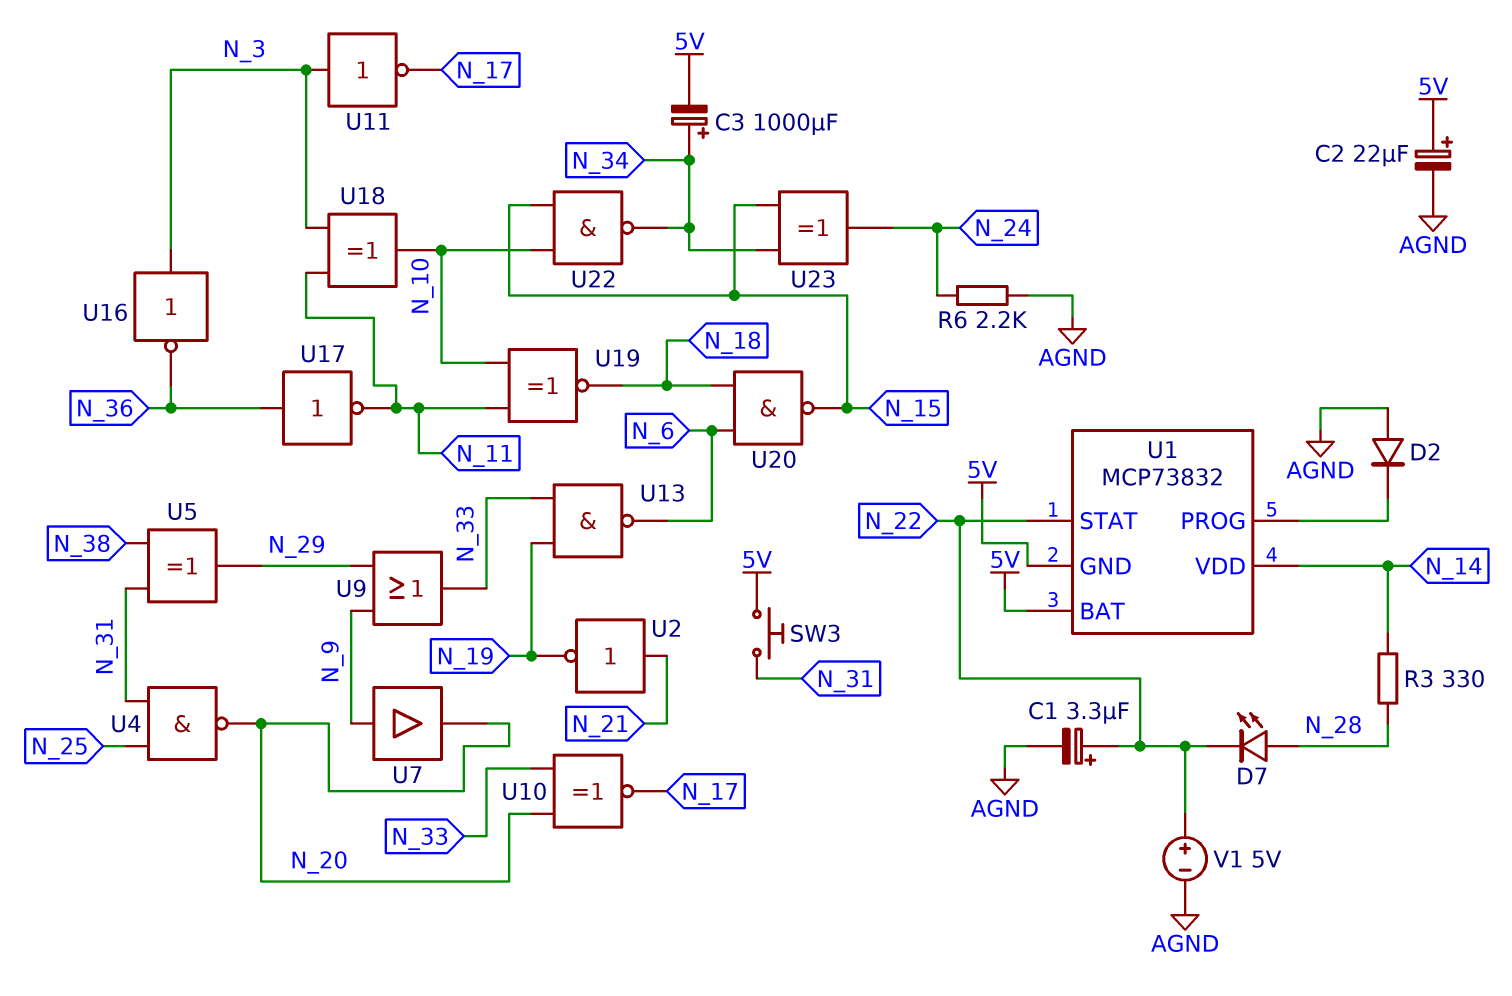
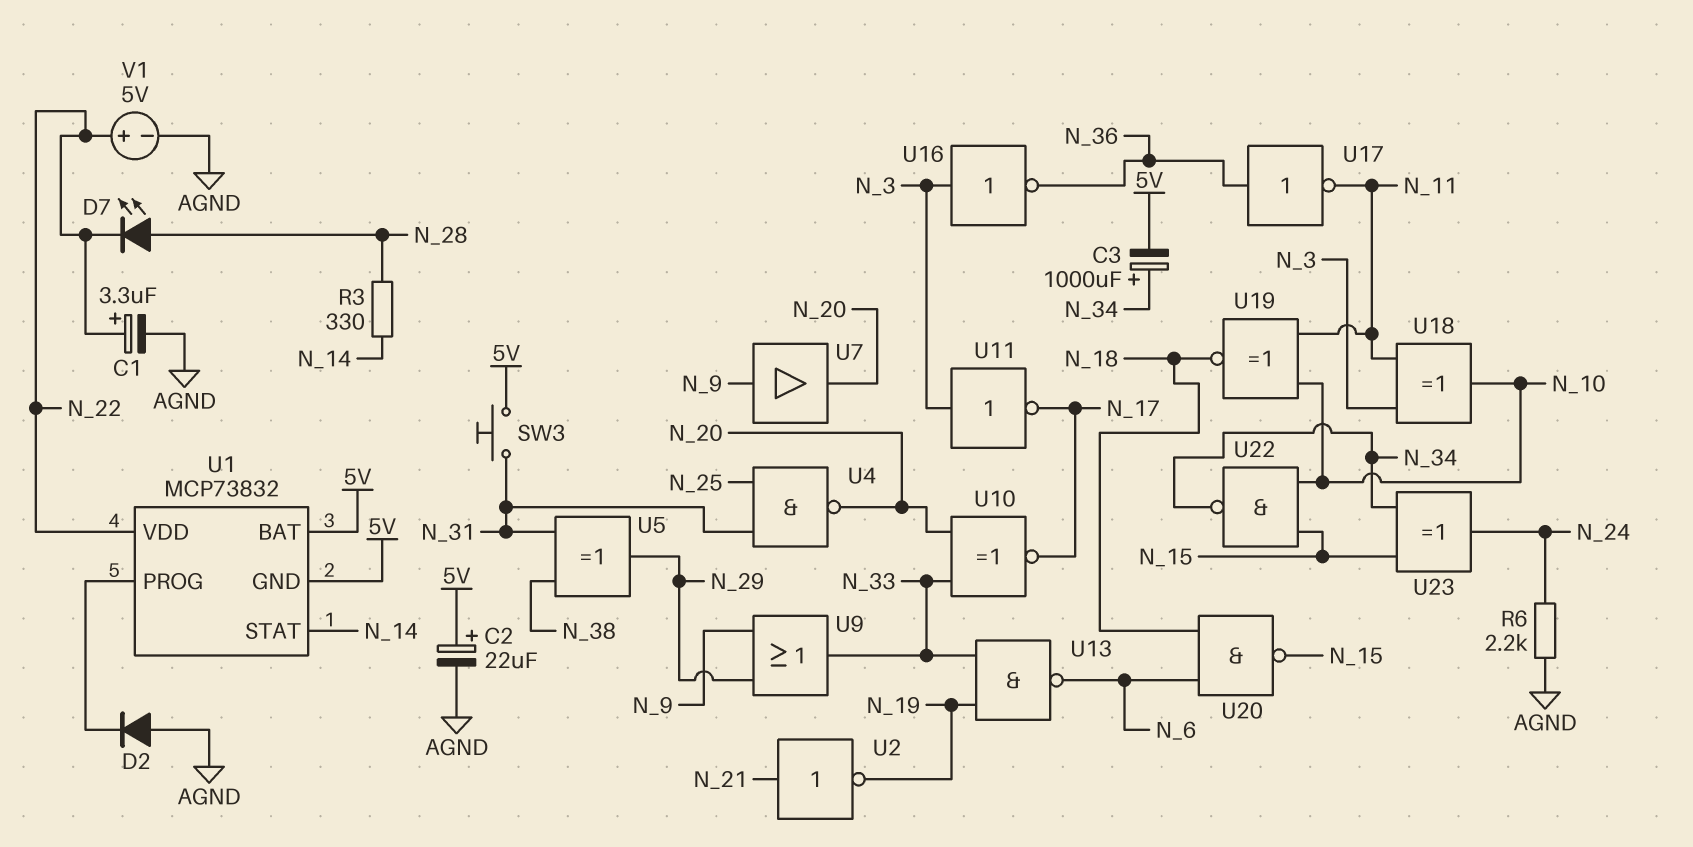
U1 pin STAT: N_22 -> N_14
U1 pin VDD: N_14 -> N_22

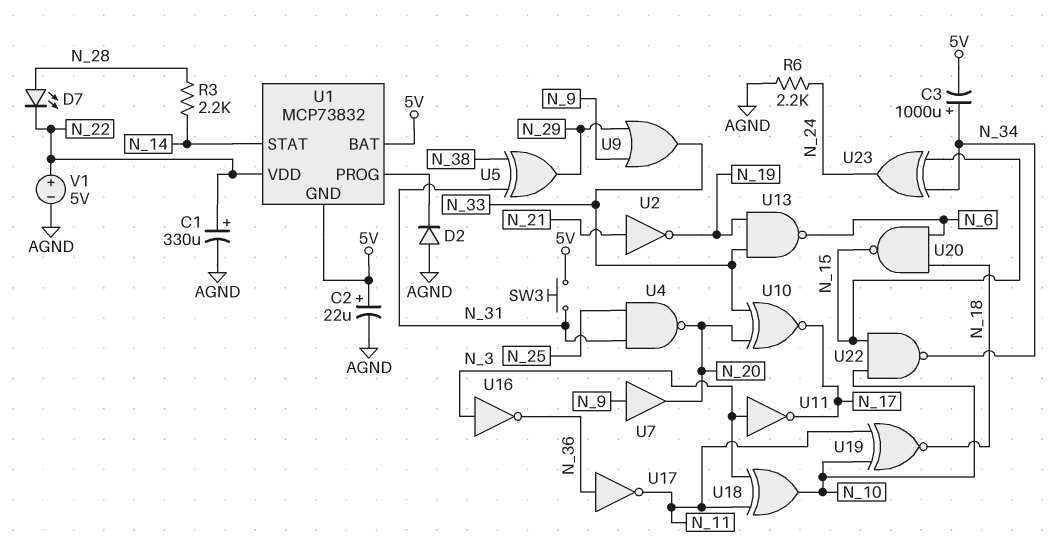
C1: 3.3uF (plus N_22, minus AGND) -> 330uF (plus N_22, minus AGND)
R3: 330 (N_14, N_28) -> 2.2k (N_14, N_28)

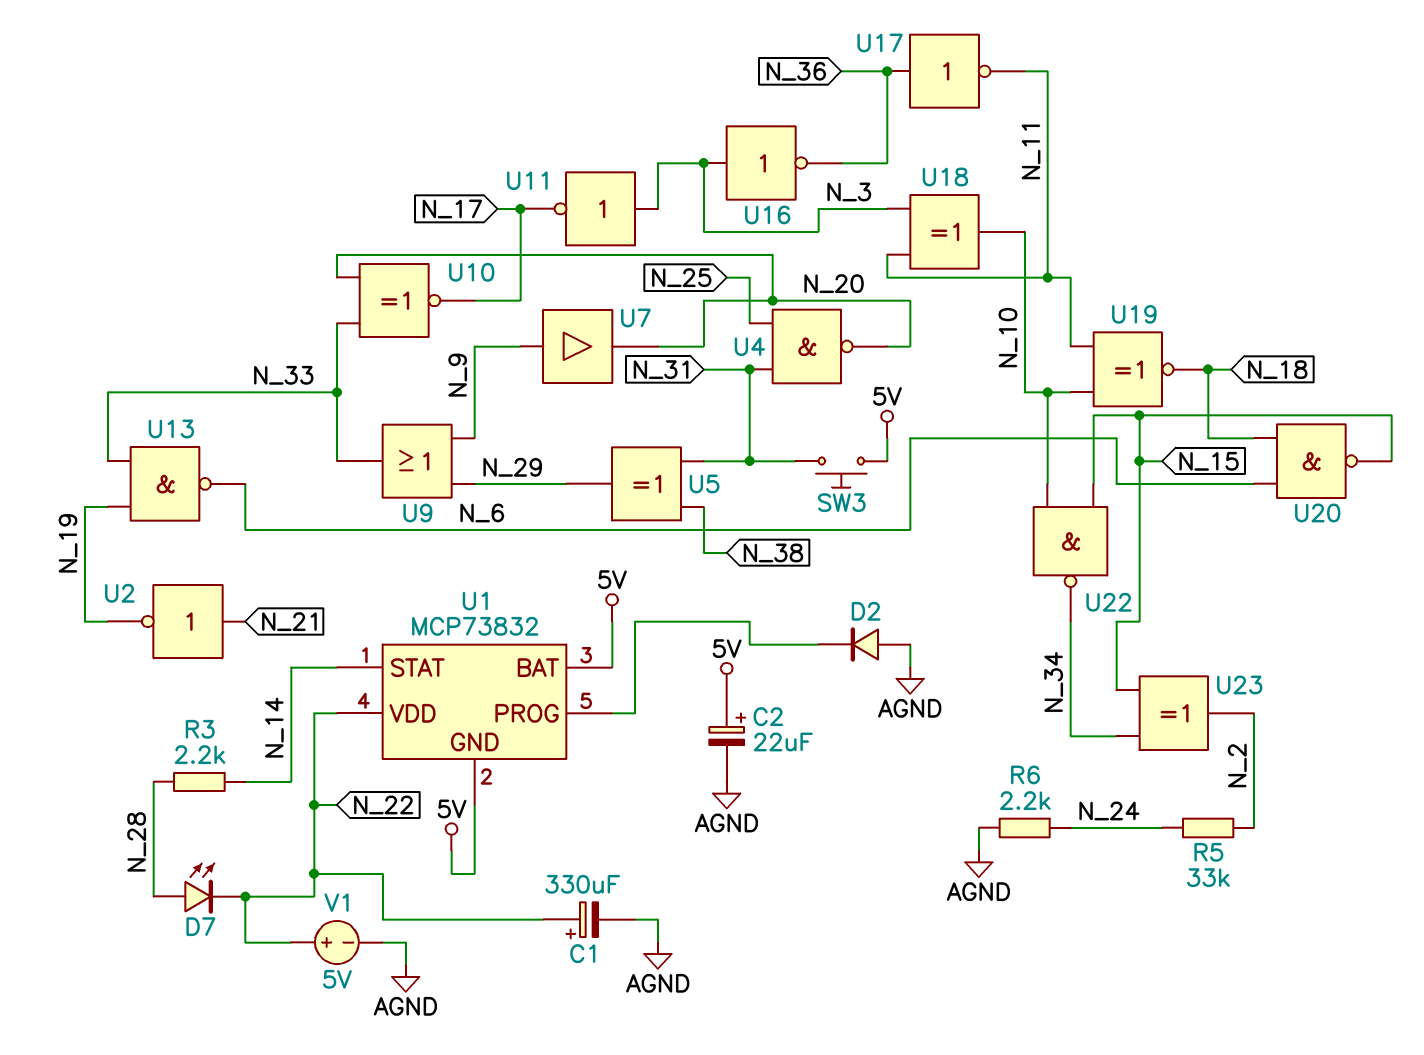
C3: 1000uF (plus N_34, minus 5V) -> none
R5: none -> 33k (N_2, N_24)
U23: XOR (in N_15, in N_34, out N_24) -> XOR (in N_15, in N_34, out N_2)

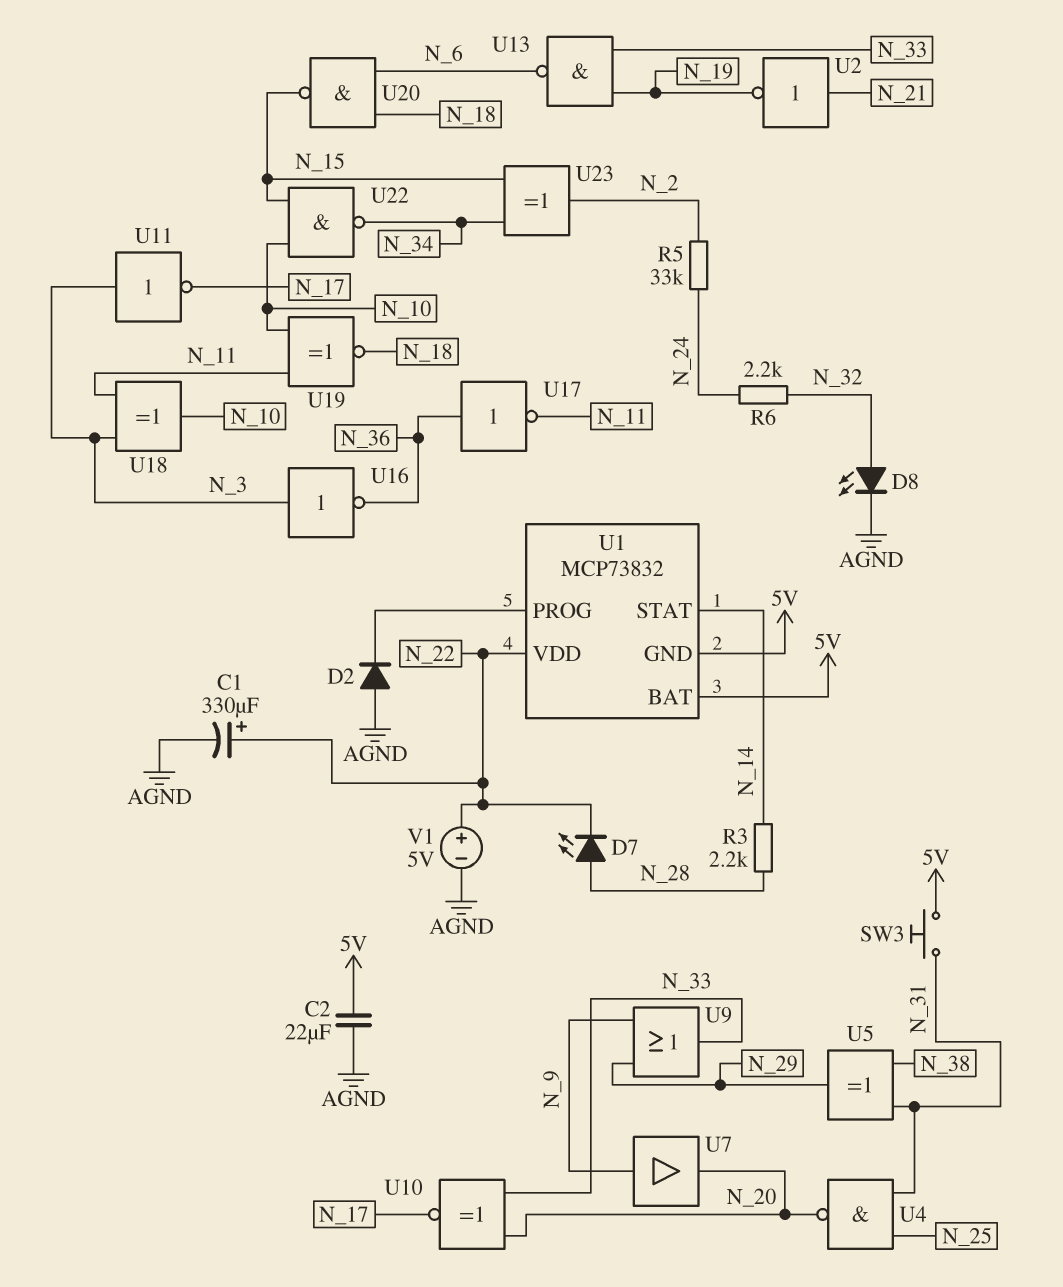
C2: 22uF (plus 5V, minus AGND) -> 22uF (5V, AGND)
D8: none -> LED (A N_32, K AGND)
R6: 2.2k (AGND, N_24) -> 2.2k (N_24, N_32)

